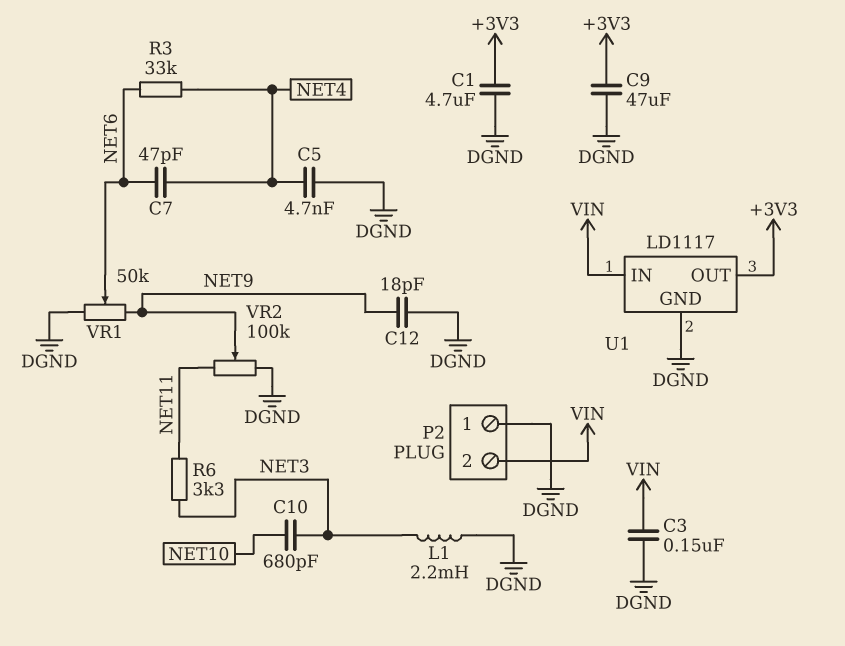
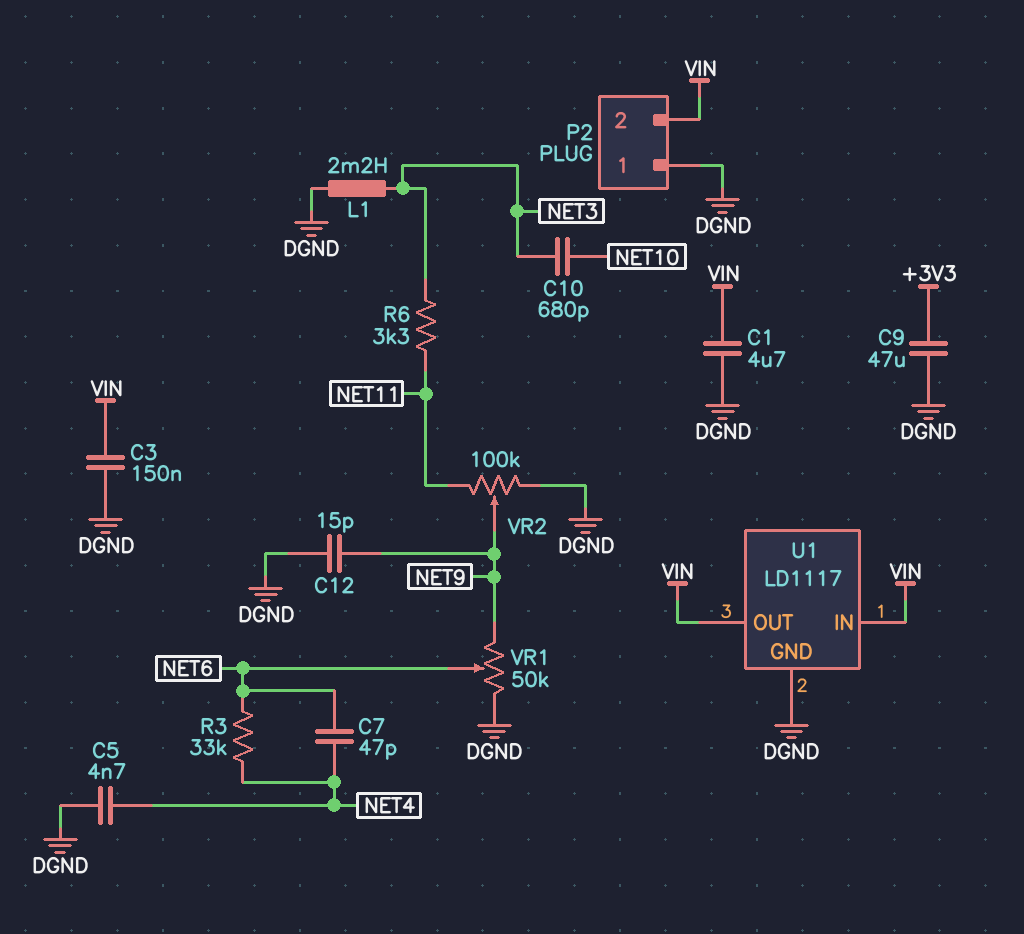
C1: 4.7uF (+3V3, DGND) -> 4.7uF (DGND, VIN)
C12: 18pF (DGND, NET9) -> 15pF (DGND, NET9)
U1 pin OUT: +3V3 -> VIN

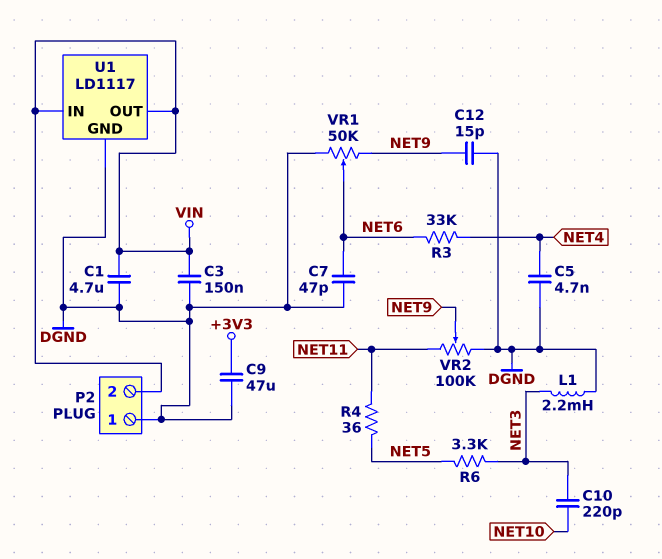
C7: 47pF (NET4, NET6) -> 47pF (DGND, NET6)
C10: 680pF (NET3, NET10) -> 220pF (NET3, NET10)
R4: none -> 36 (NET5, NET11)
R6: 3.3k (NET3, NET11) -> 3.3k (NET3, NET5)

